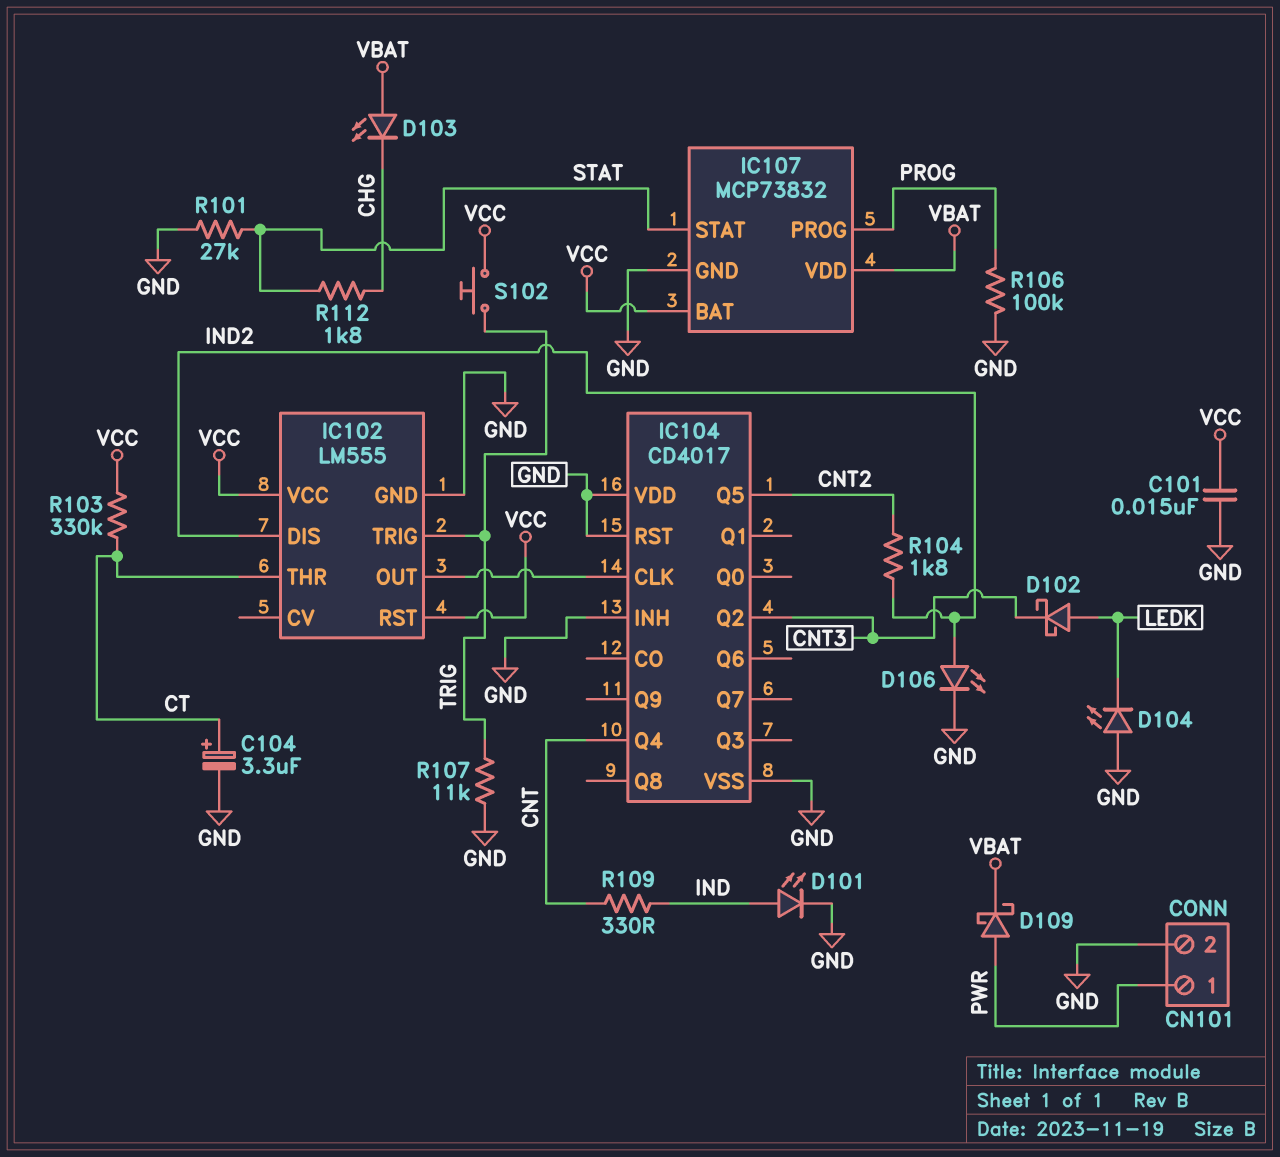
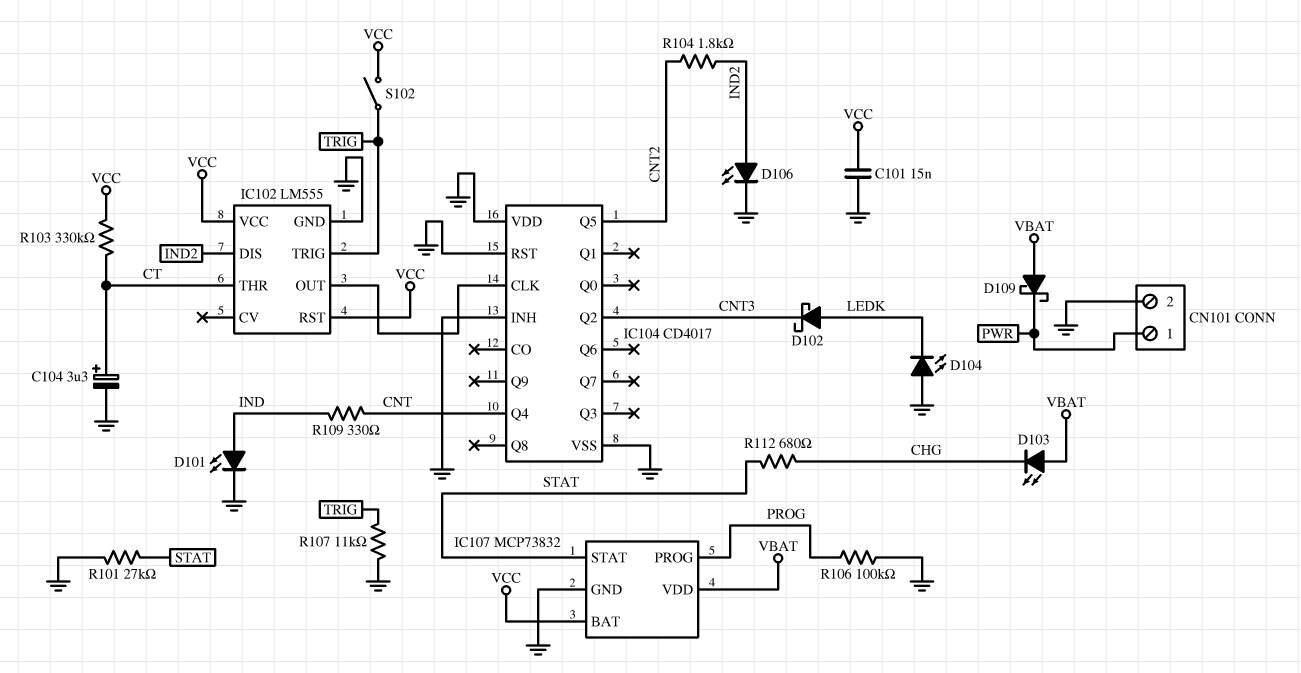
D109: schottky (A PWR, K VBAT) -> schottky (A VBAT, K PWR)
R112: 1.8k (CHG, STAT) -> 680 (CHG, STAT)
S102: button (TRIG, VCC) -> switch (TRIG, VCC)

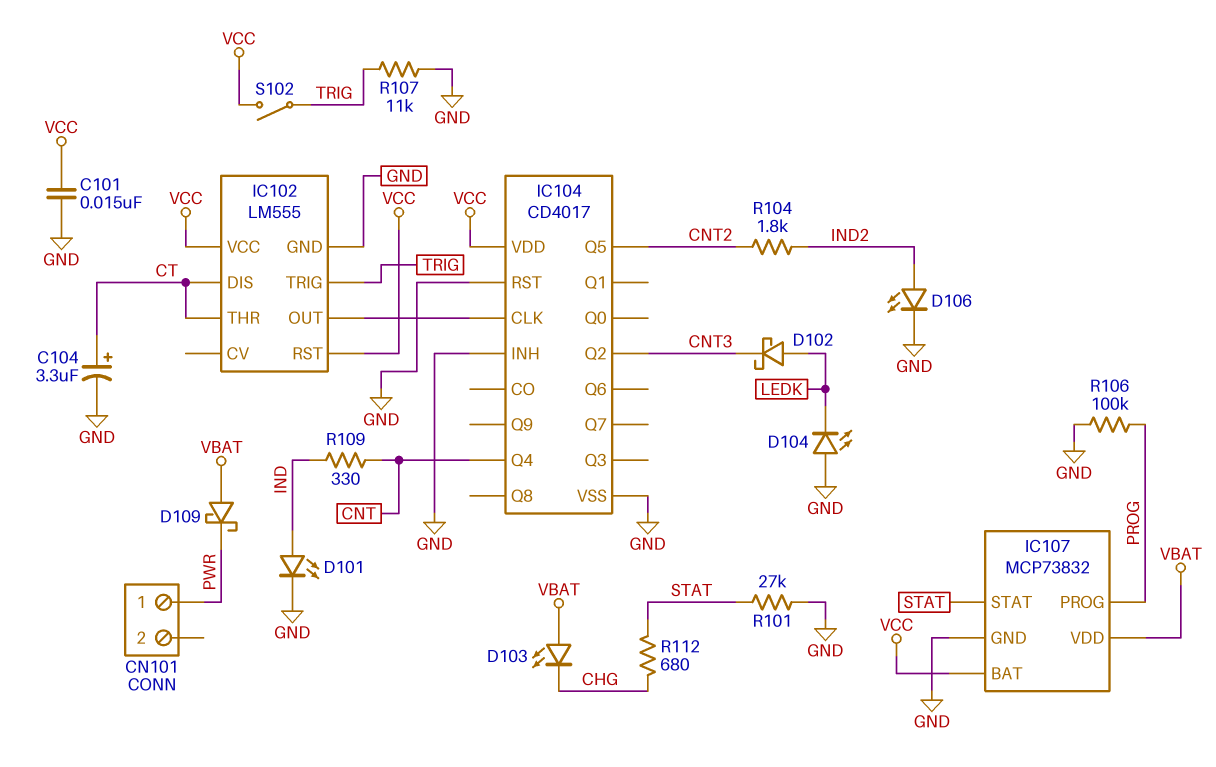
CN101 pin 2: GND -> none
IC102 pin DIS: IND2 -> CT
IC104 pin VDD: GND -> VCC
R103: 330k (CT, VCC) -> none

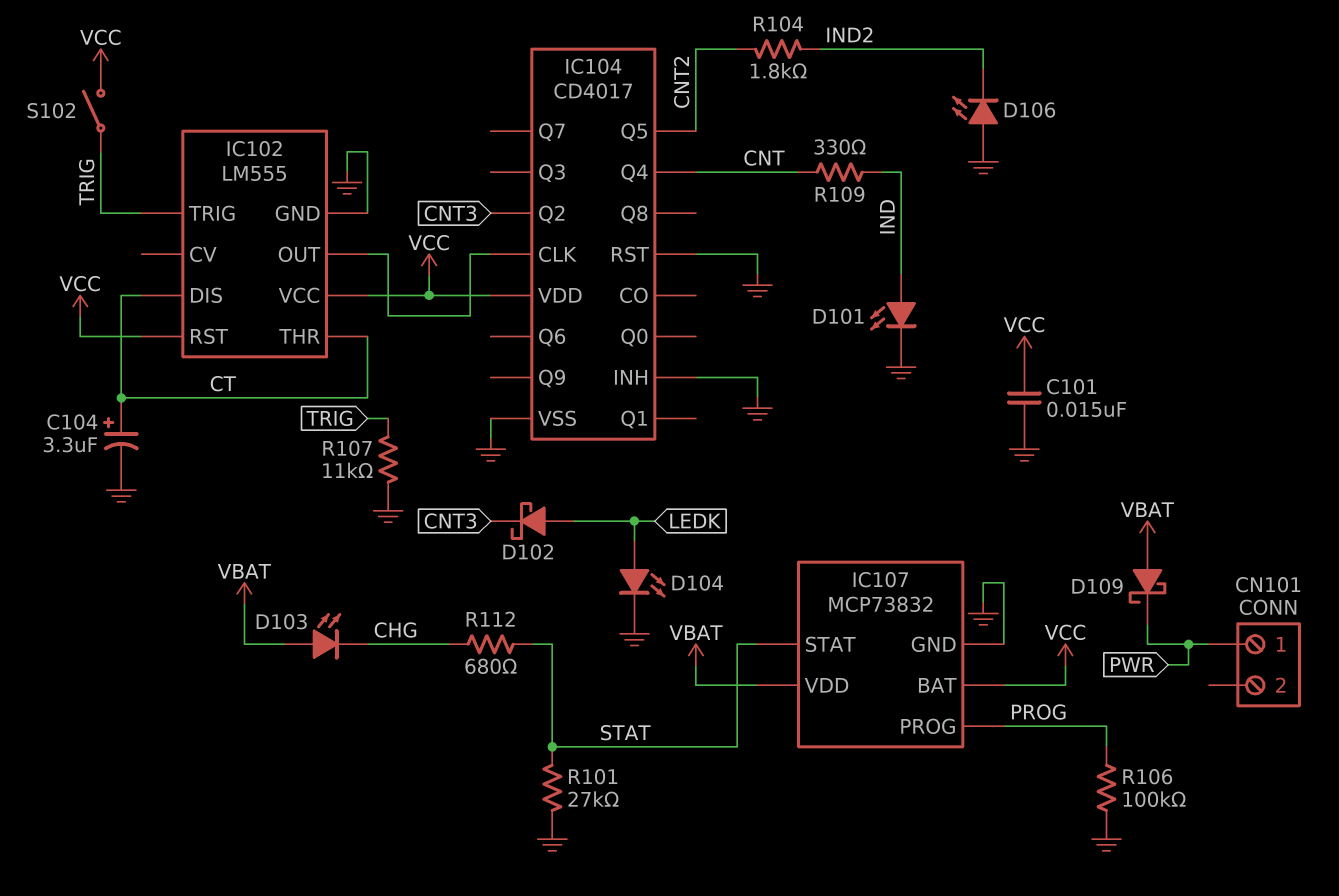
D104: LED (A GND, K LEDK) -> LED (A LEDK, K GND)
D106: LED (A IND2, K GND) -> LED (A GND, K IND2)

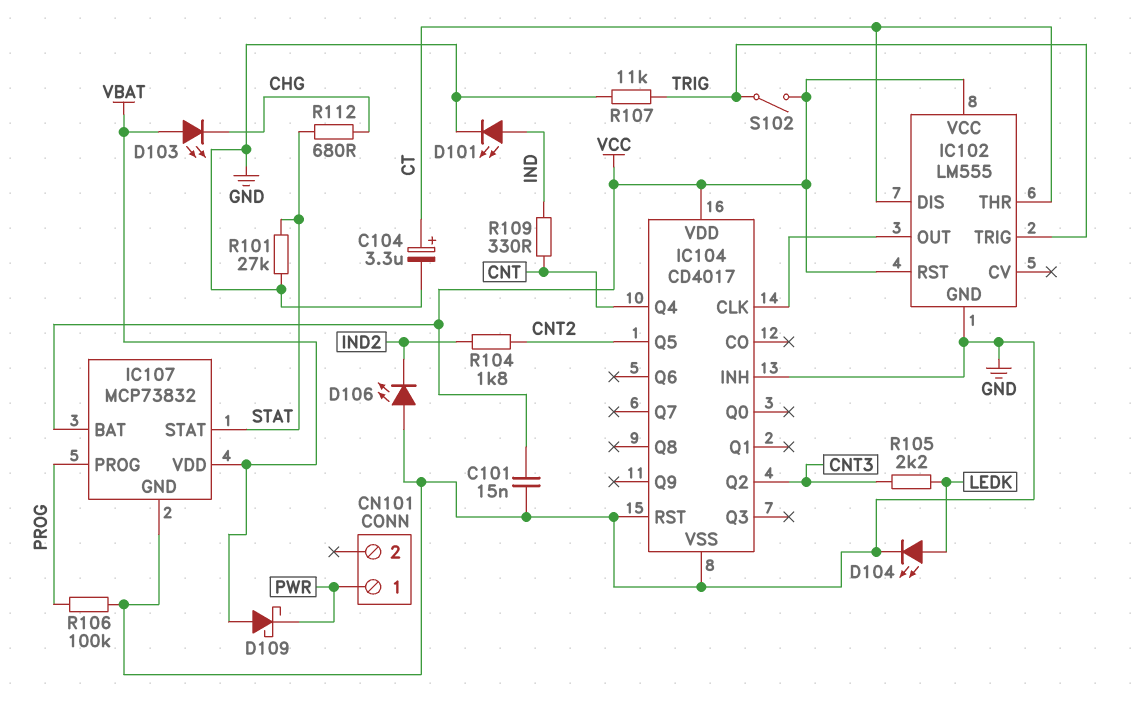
D102: schottky (A LEDK, K CNT3) -> none
R105: none -> 2.2k (CNT3, LEDK)

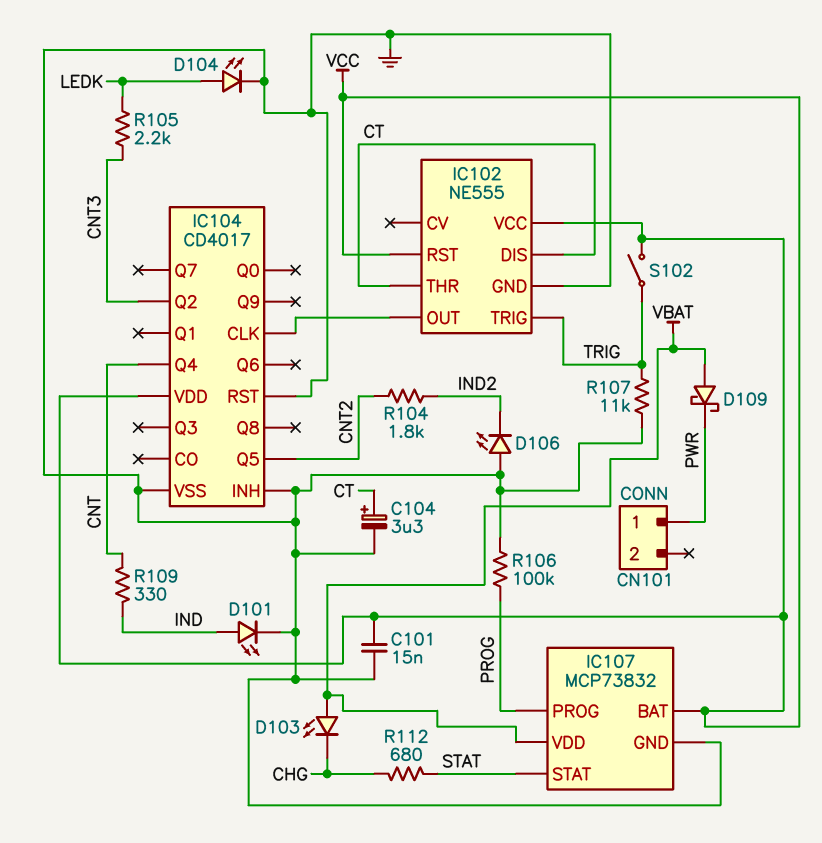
IC102: LM555 -> NE555
R101: 27k (GND, STAT) -> none

